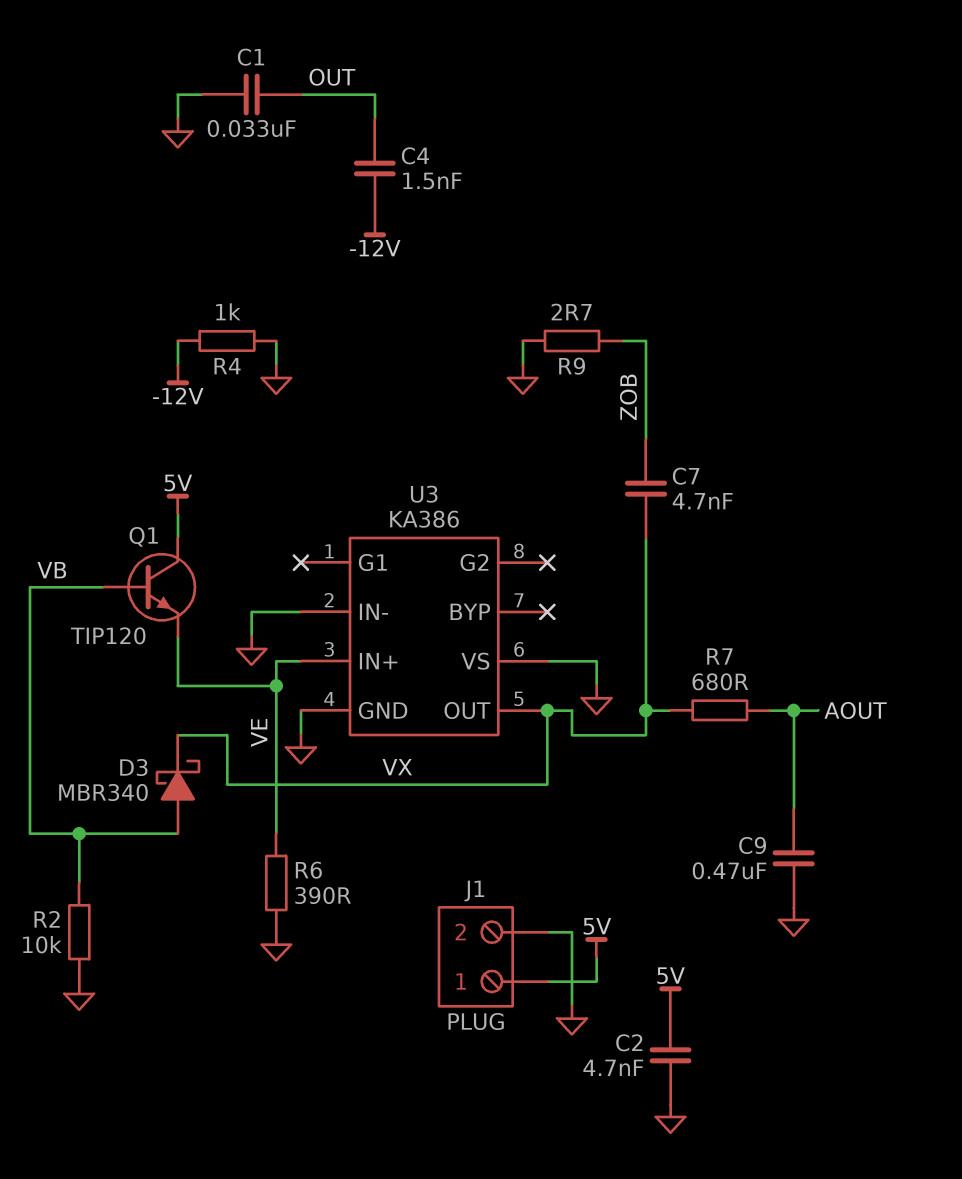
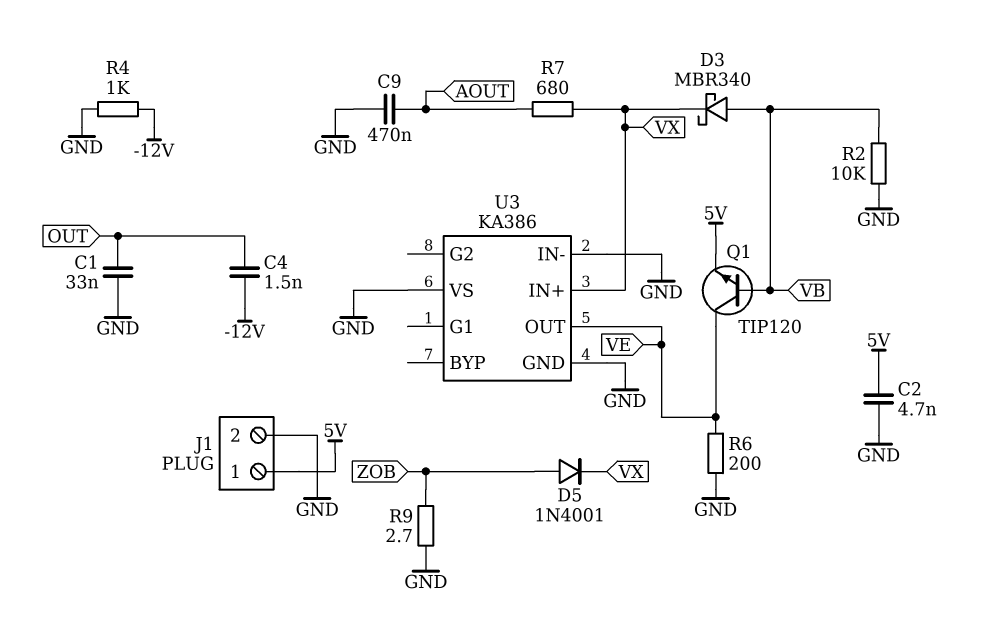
C7: 4.7nF (VX, ZOB) -> none
D5: none -> diode 1N4001 (A ZOB, K VX)
Q1: NPN TIP120 (B VB, C 5V, E VE) -> NPN TIP120 (B VB, C VE, E 5V)
R6: 390 (GND, VE) -> 200 (GND, VE)
U3 pin IN+: VE -> VX
U3 pin OUT: VX -> VE

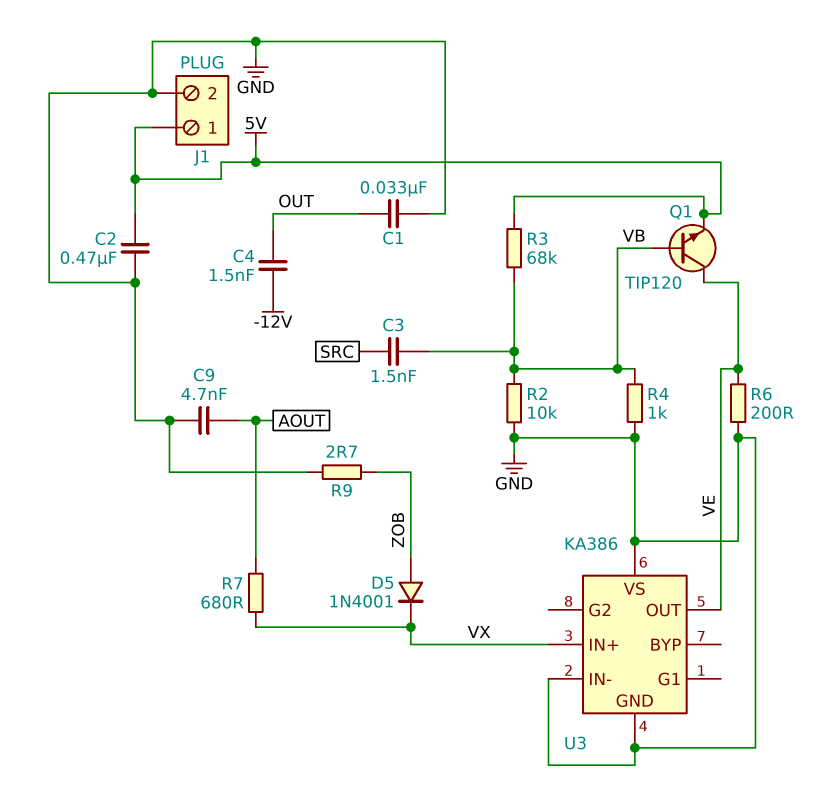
C2: 4.7nF (5V, GND) -> 470nF (5V, GND)
C3: none -> 1.5nF (SRC, VB)
C9: 470nF (AOUT, GND) -> 4.7nF (AOUT, GND)
D3: schottky MBR340 (A VB, K VX) -> none
R3: none -> 68k (5V, VB)
R4: 1k (-12V, GND) -> 1k (GND, VB)

